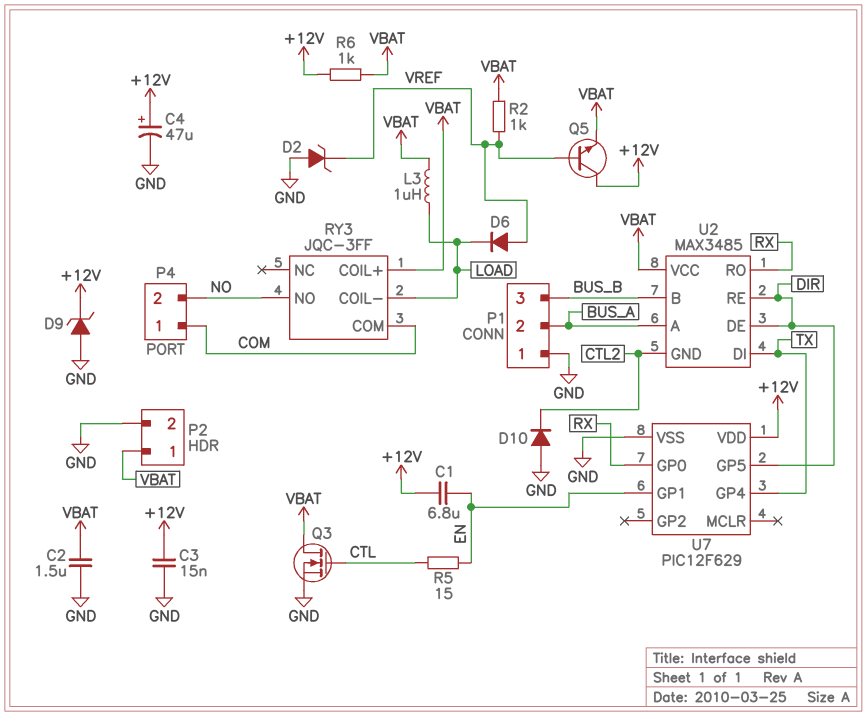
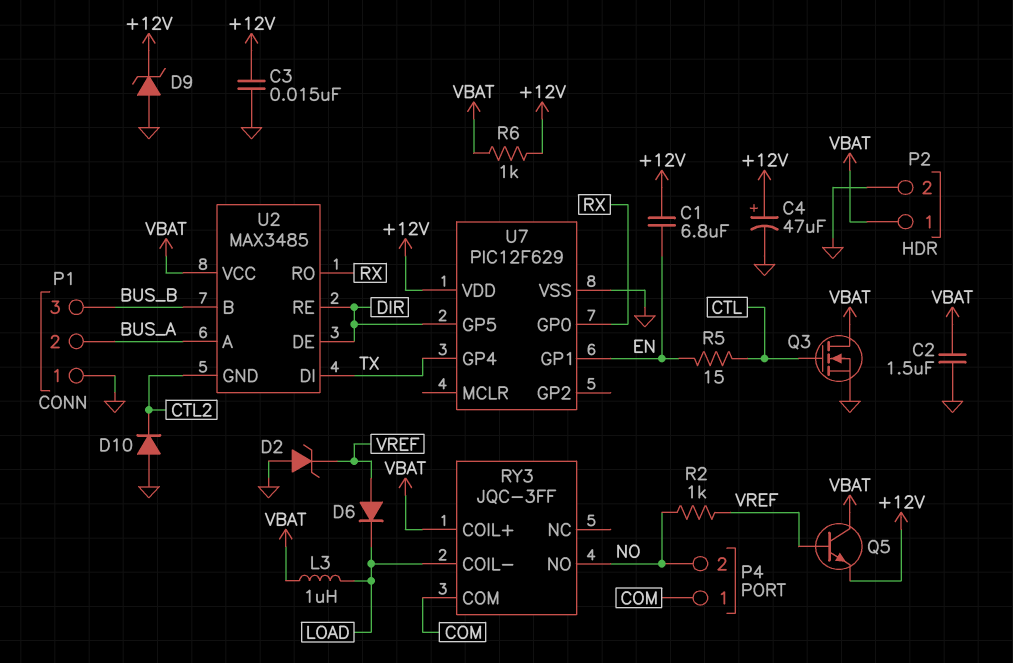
Q5: NPN (B VREF, C +12V, E VBAT) -> NPN (B VREF, C VBAT, E +12V)
R2: 1k (VBAT, VREF) -> 1k (NO, VREF)

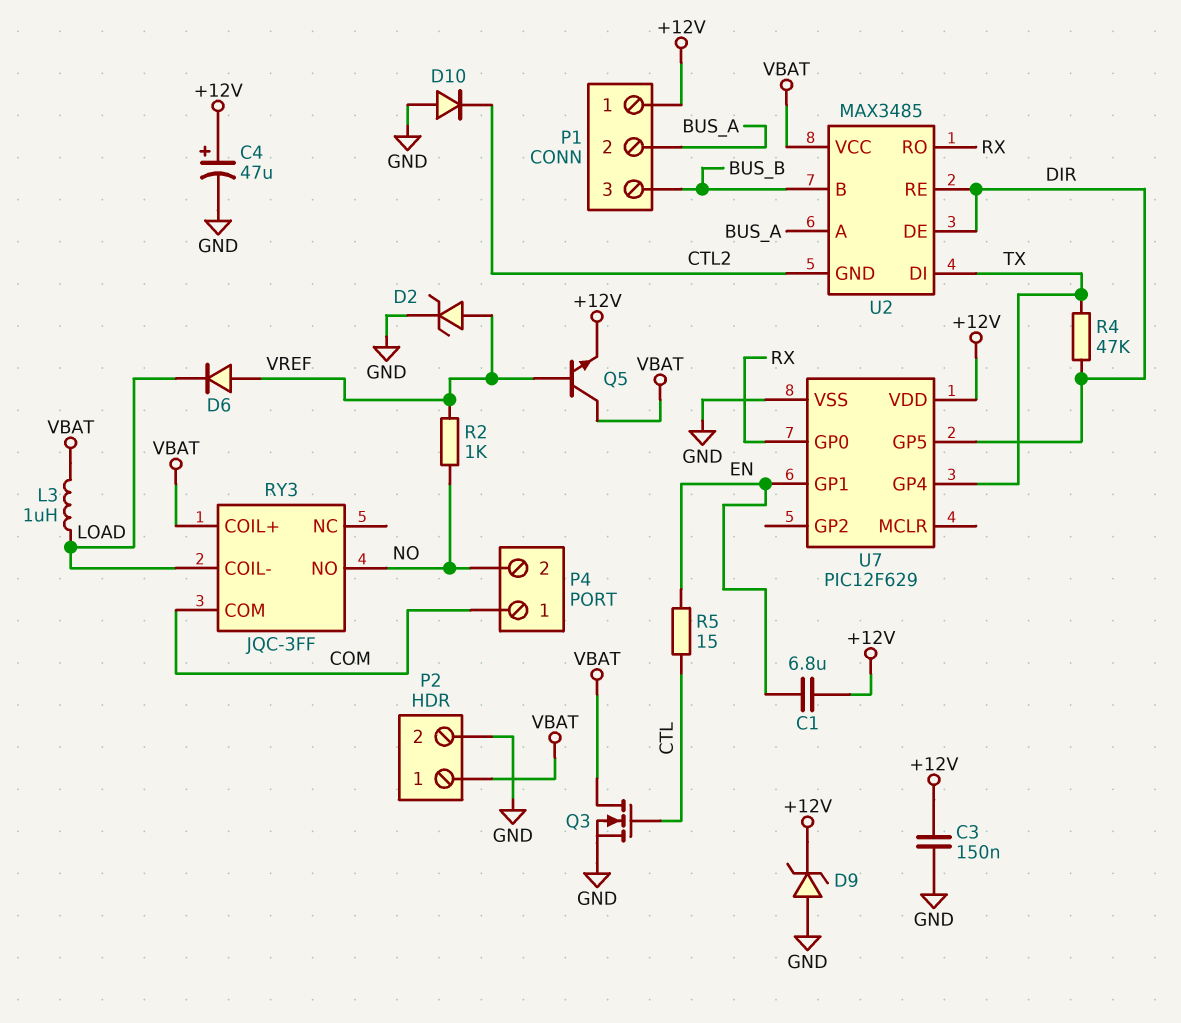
C2: 1.5uF (GND, VBAT) -> none
C3: 15nF (+12V, GND) -> 150nF (+12V, GND)
D2: zener (A GND, K VREF) -> zener (A VREF, K GND)
P1 pin 1: GND -> +12V
R4: none -> 47k (DIR, TX)
R6: 1k (+12V, VBAT) -> none

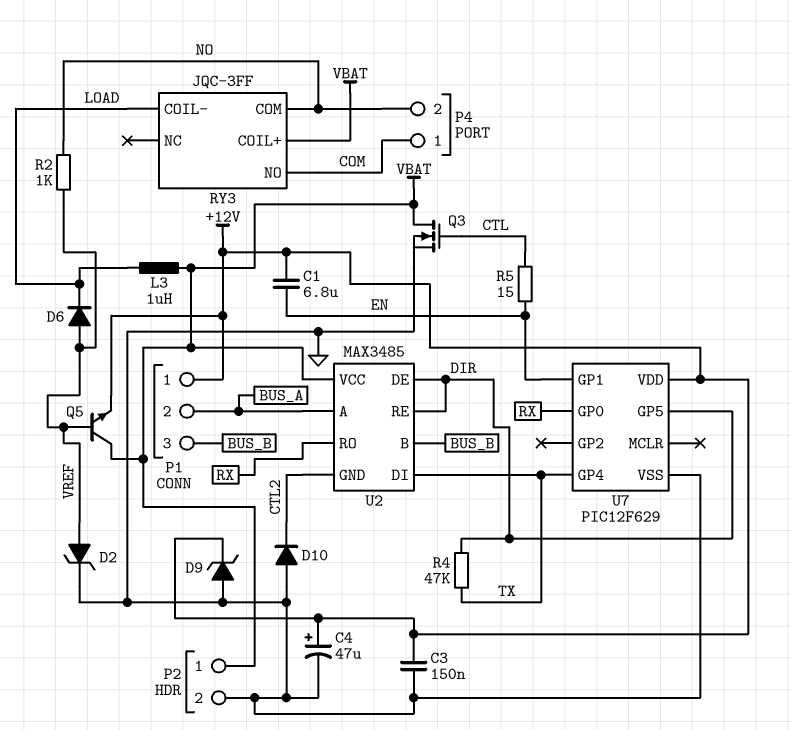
RY3 pin COM: COM -> NO
RY3 pin NO: NO -> COM

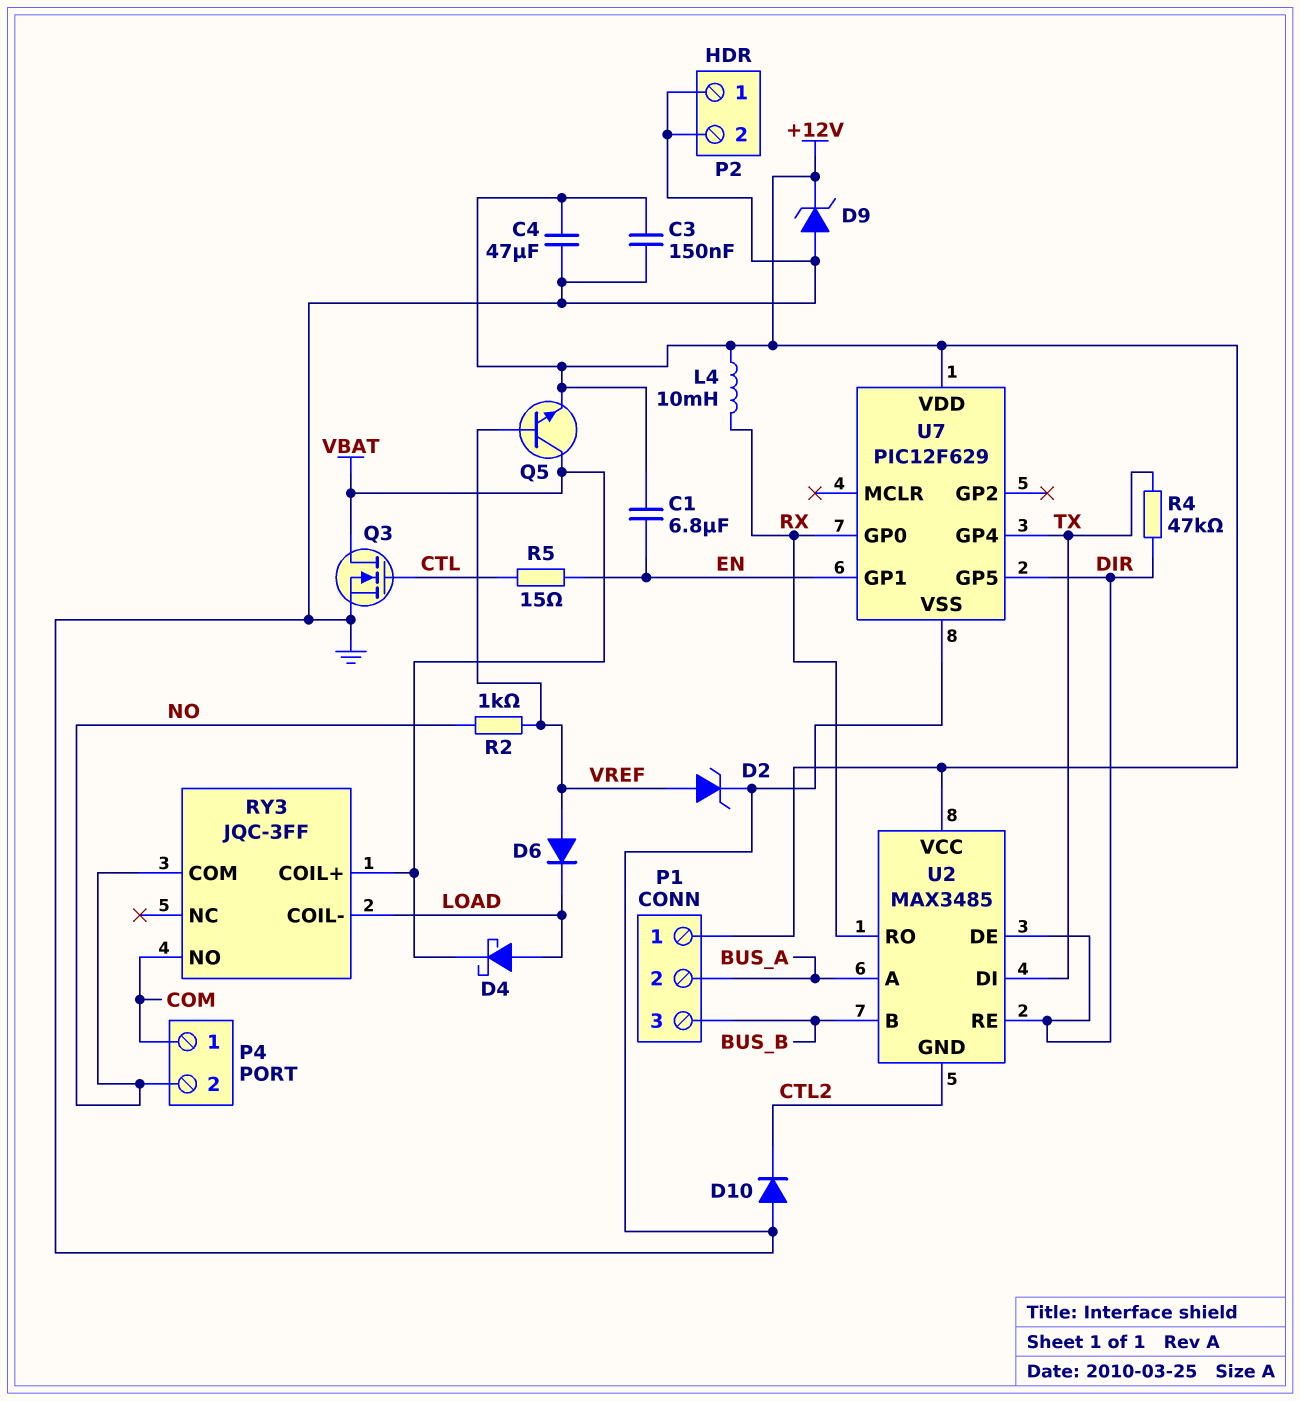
C4: 47uF (plus +12V, minus GND) -> 47uF (+12V, GND)
D4: none -> schottky (A LOAD, K VBAT)
L3: 1uH (LOAD, VBAT) -> none
L4: none -> 10mH (+12V, RX)
P2 pin 1: VBAT -> GND
U2 pin VCC: VBAT -> +12V

